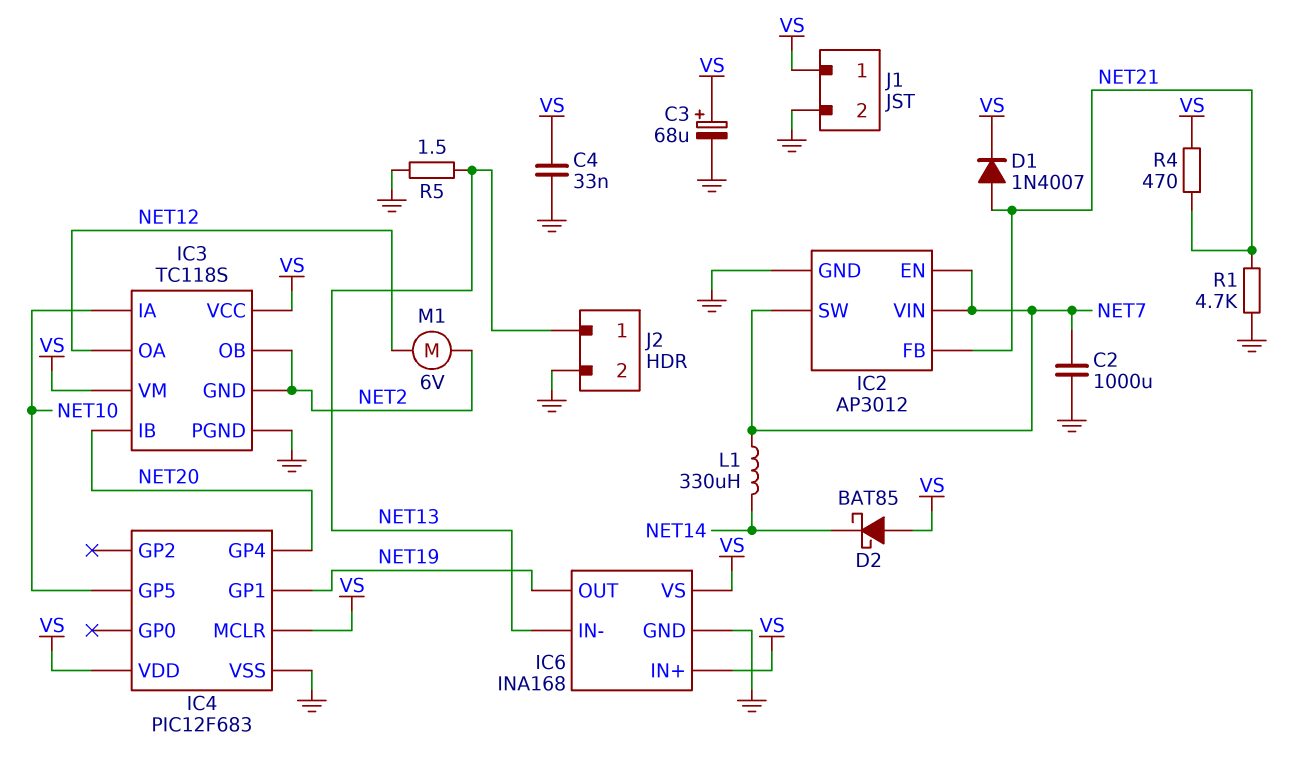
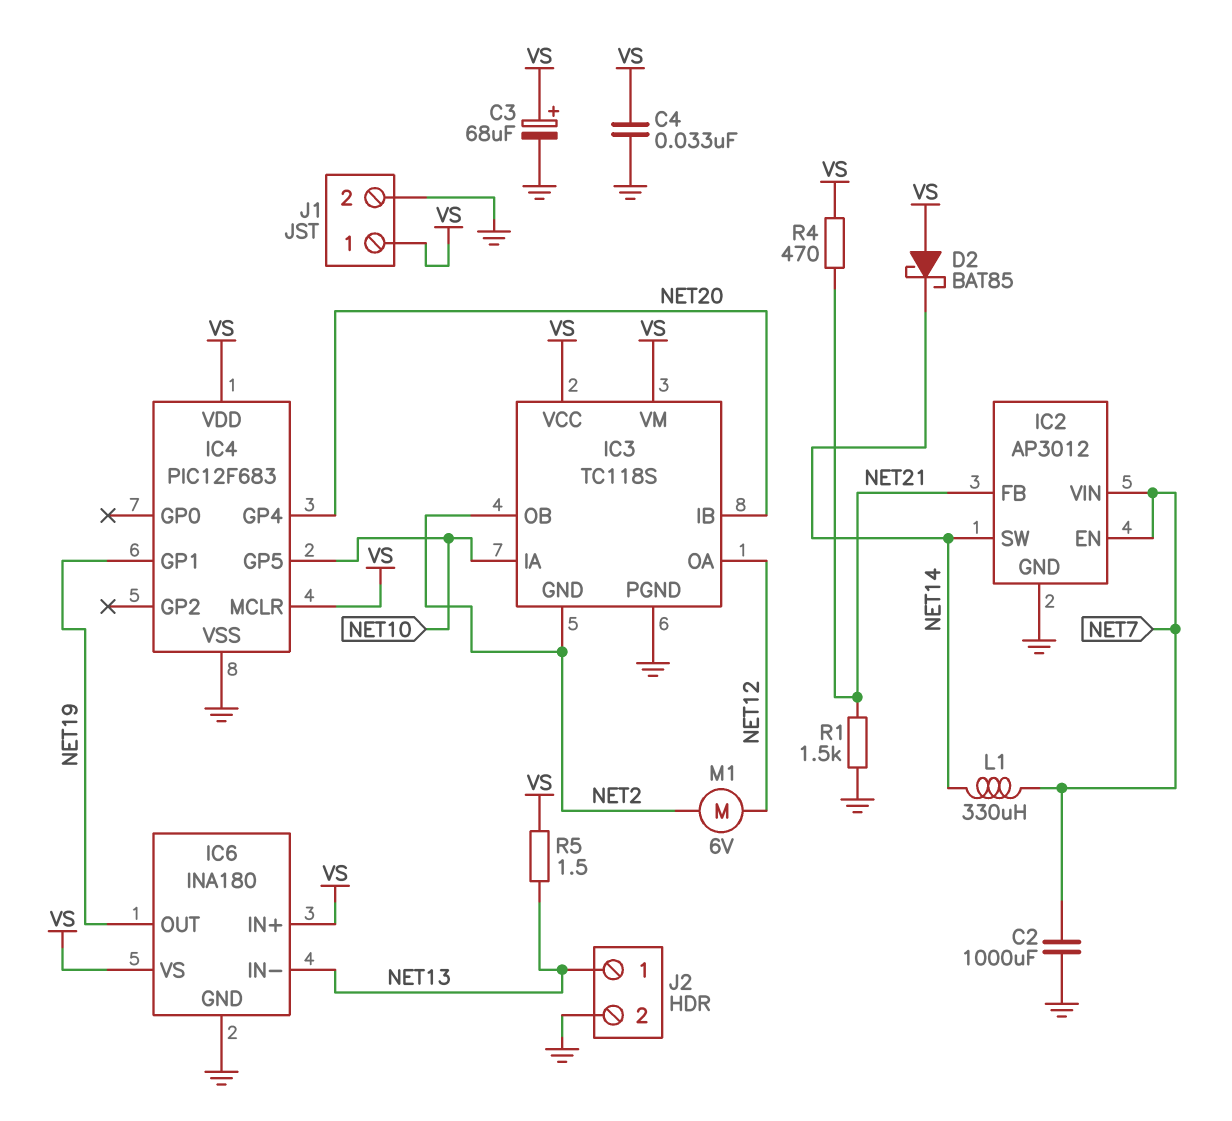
D1: diode 1N4007 (A NET21, K VS) -> none
IC2 pin SW: NET7 -> NET14
IC6: INA168 -> INA180
R1: 4.7k (GND, NET21) -> 1.5k (GND, NET21)
R5: 1.5 (GND, NET13) -> 1.5 (NET13, VS)

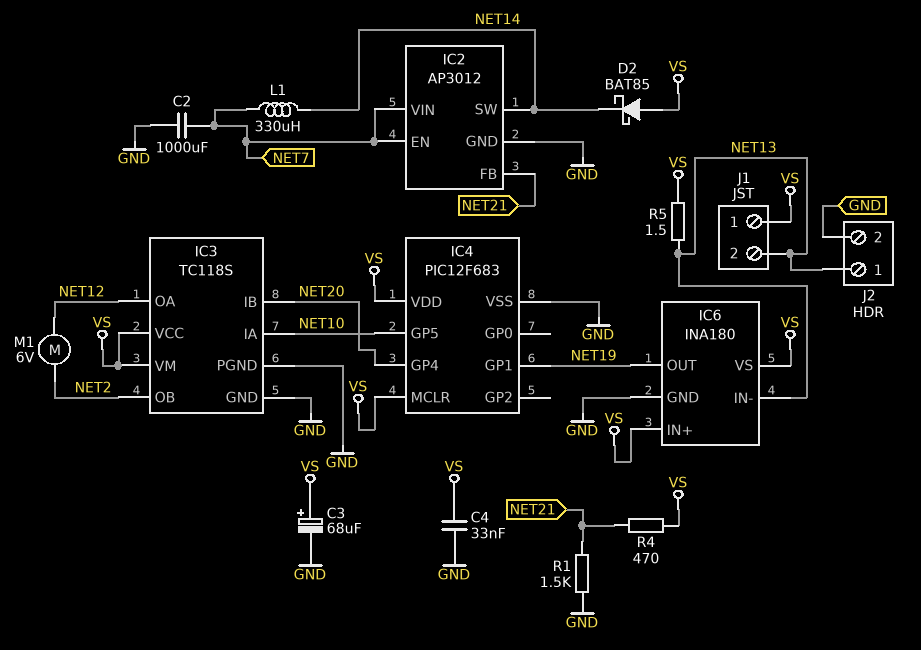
IC3 pin GND: NET2 -> GND
J1 pin 2: GND -> NET13

